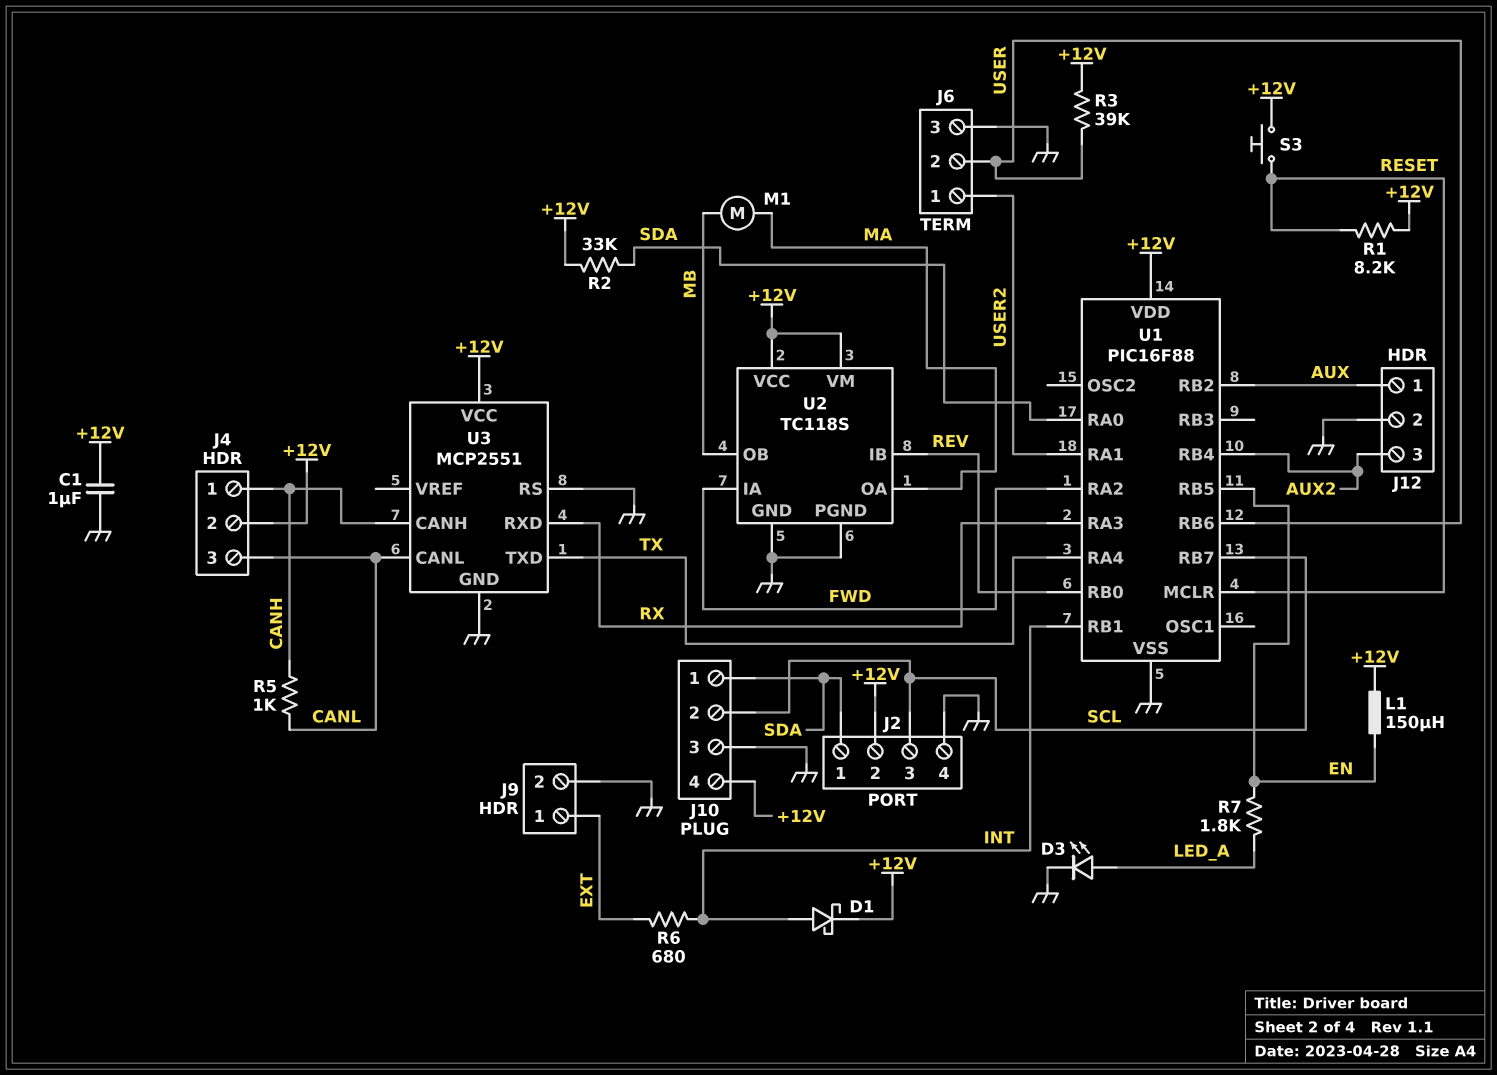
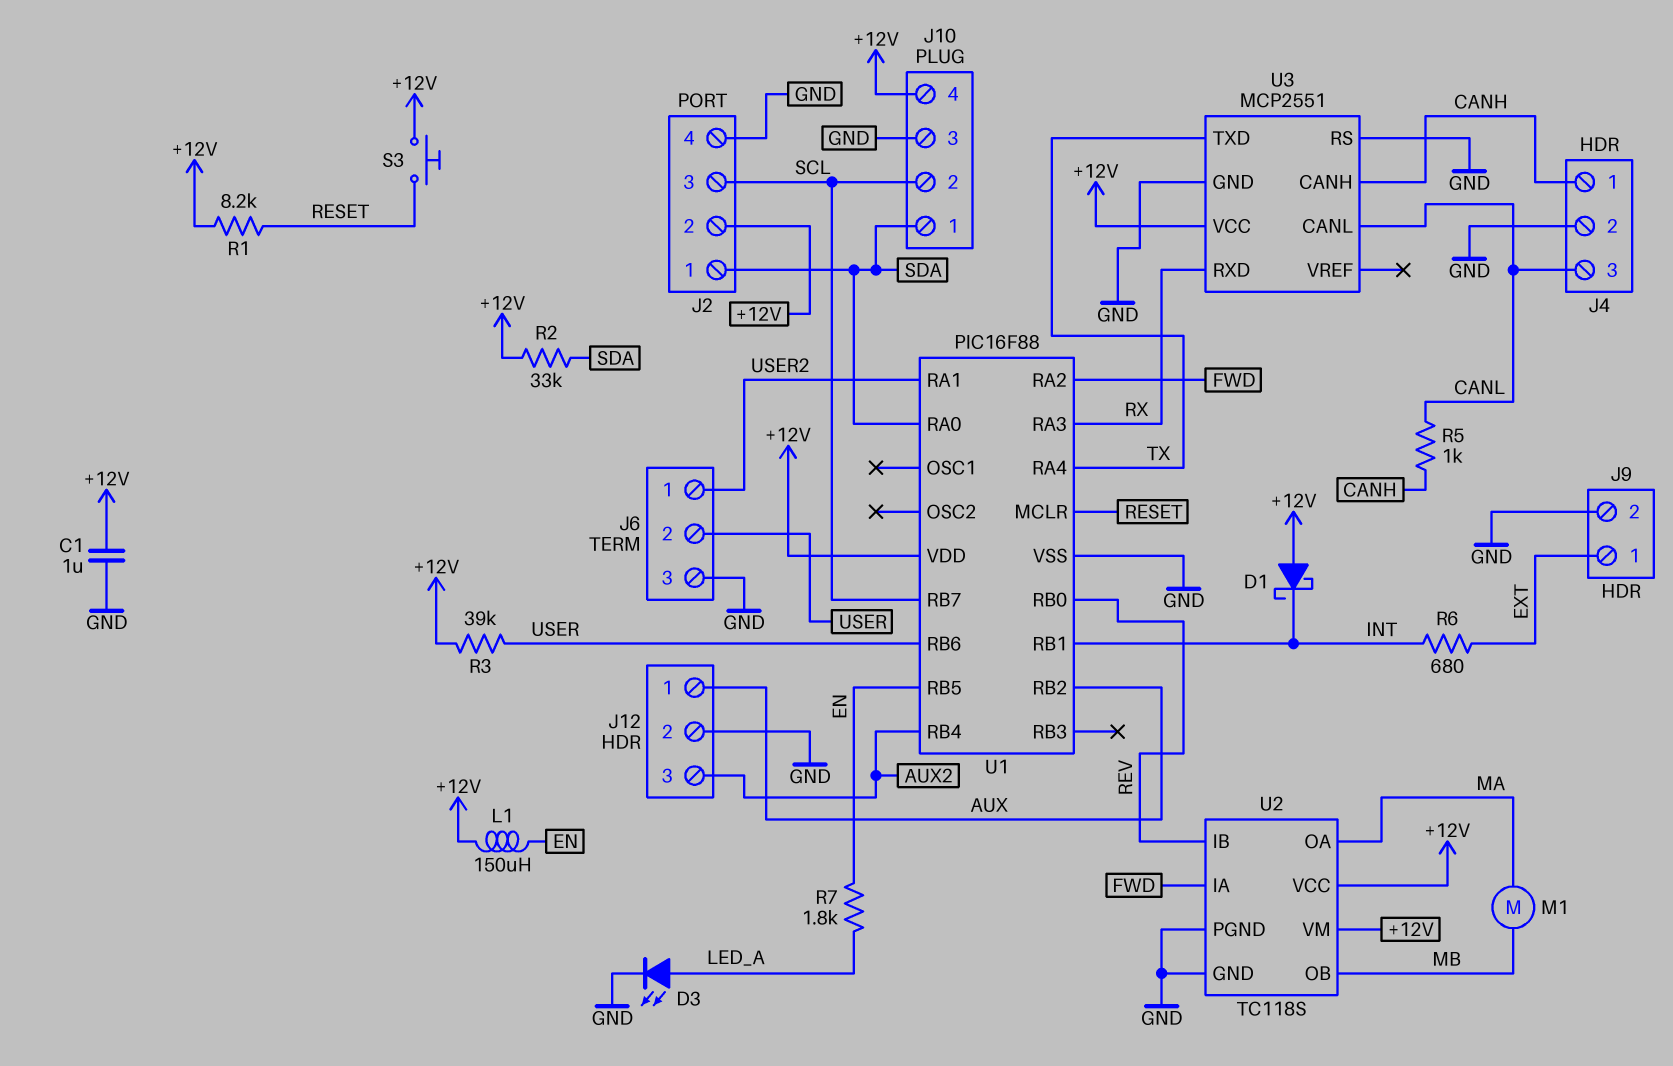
D1: schottky (A INT, K +12V) -> schottky (A +12V, K INT)
J4 pin 2: +12V -> GND

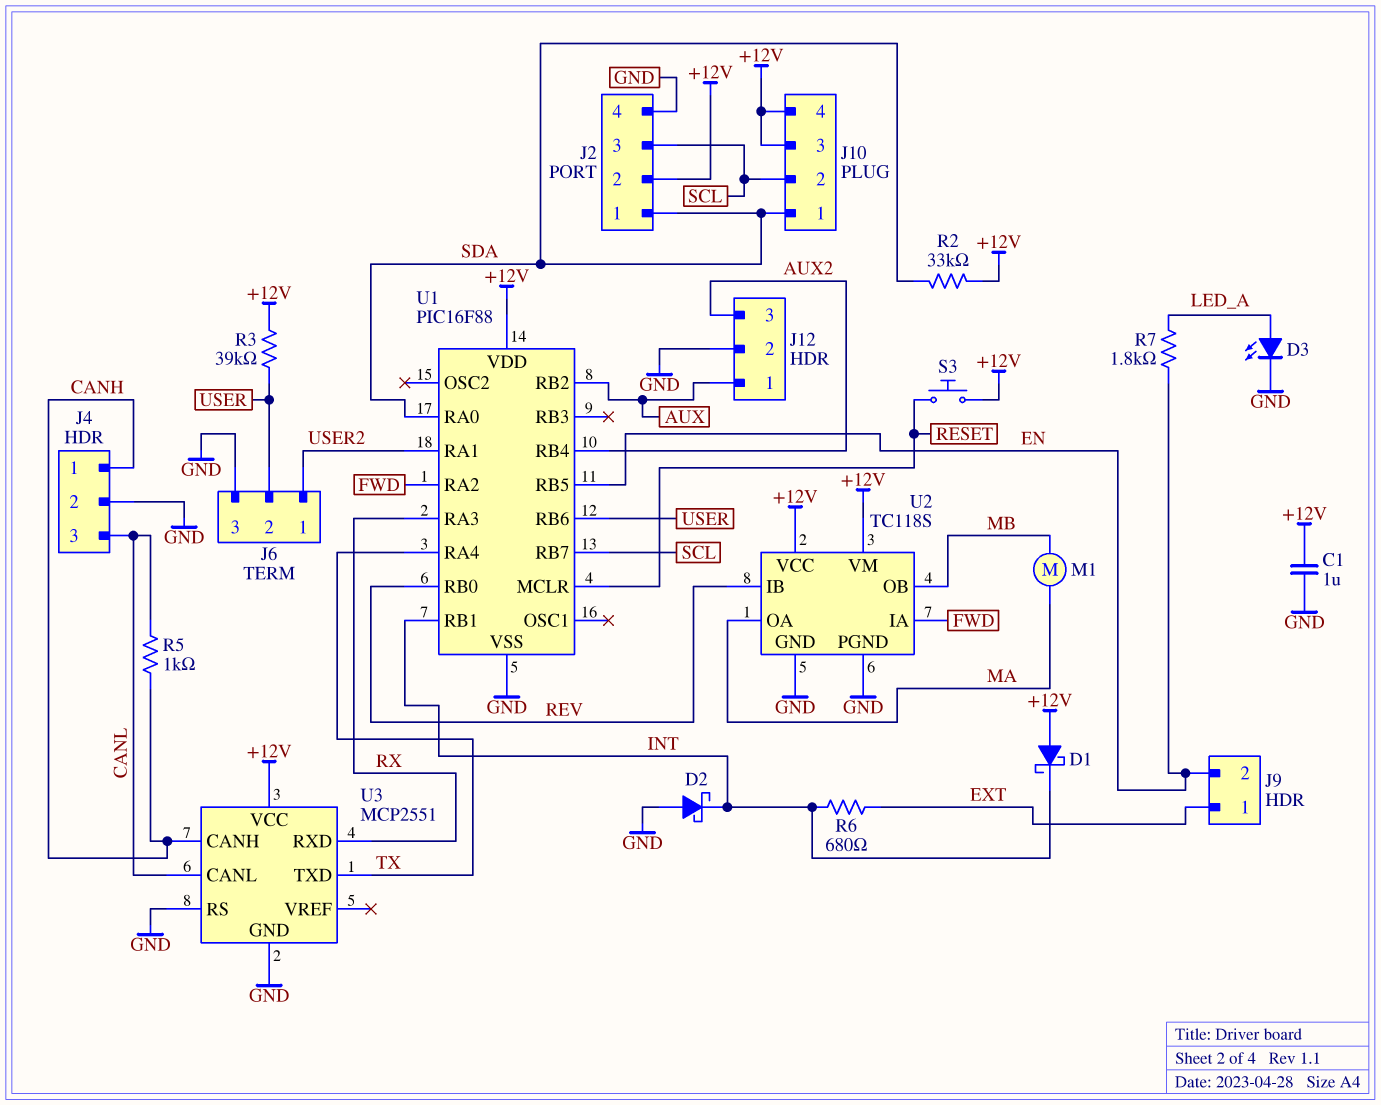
D2: none -> schottky (A GND, K INT)
J9 pin 2: GND -> EN
J10 pin 3: GND -> +12V
L1: 150uH (+12V, EN) -> none
R1: 8.2k (+12V, RESET) -> none

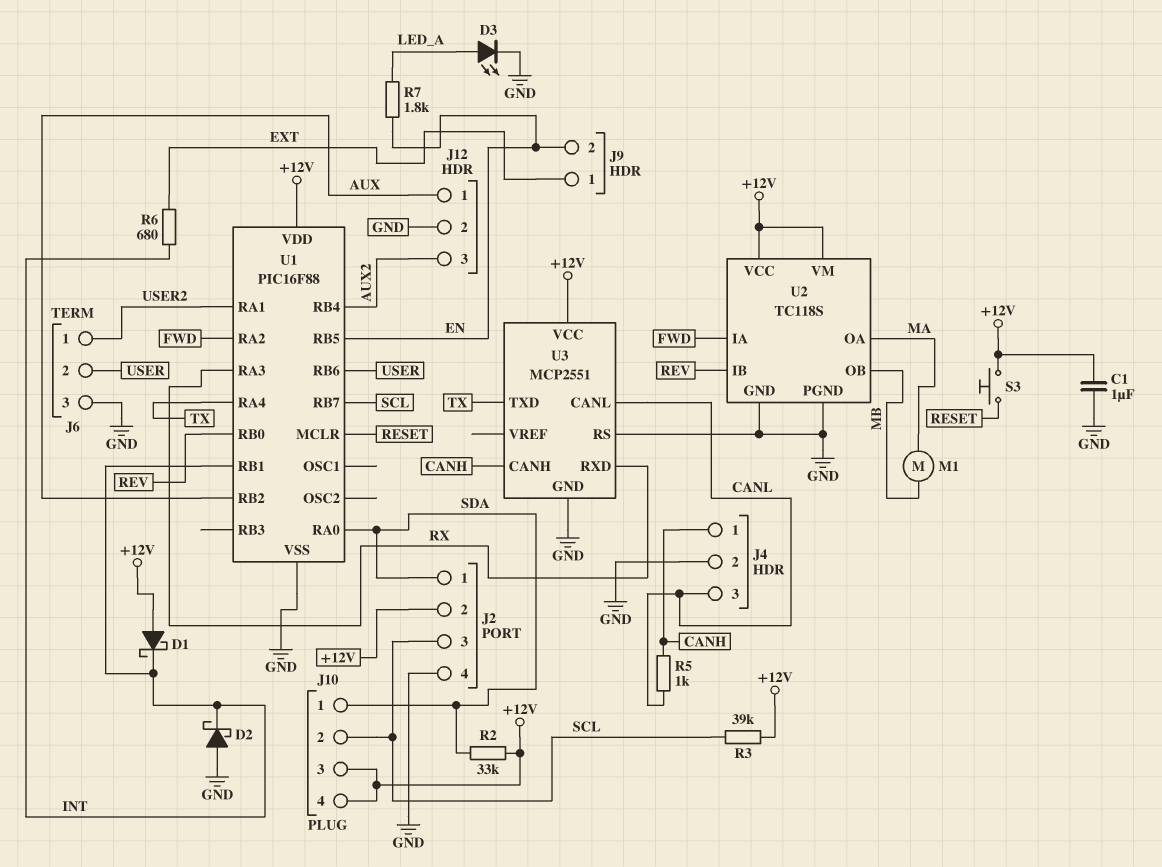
R3: 39k (+12V, USER) -> 39k (+12V, SCL)

